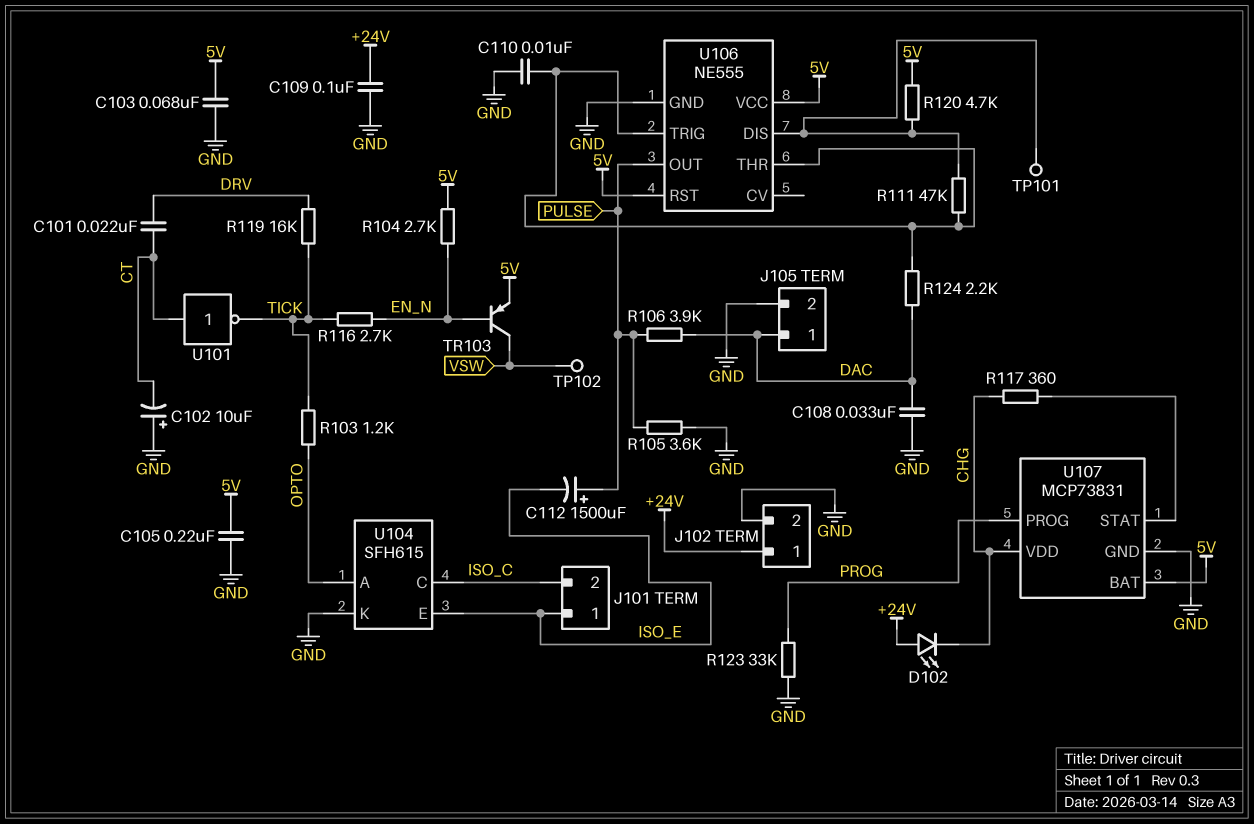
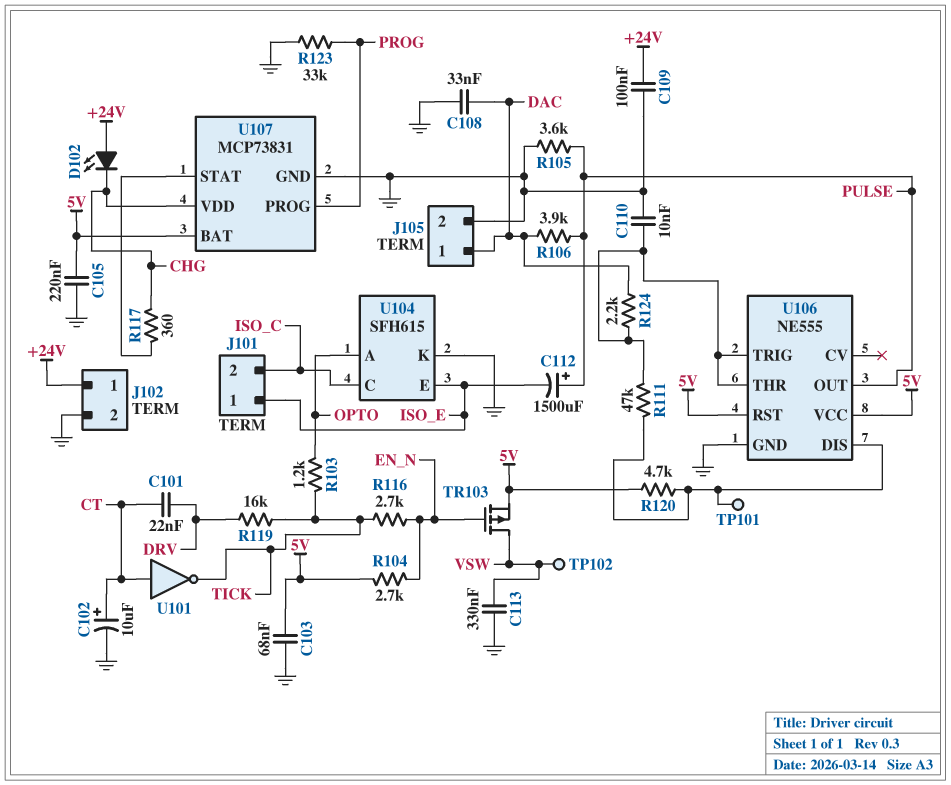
C102: 10uF (plus GND, minus CT) -> 10uF (plus CT, minus GND)
C113: none -> 330nF (GND, VSW)
TR103: PNP (B EN_N, C VSW, E 5V) -> PMOS (G EN_N, D VSW, S 5V)

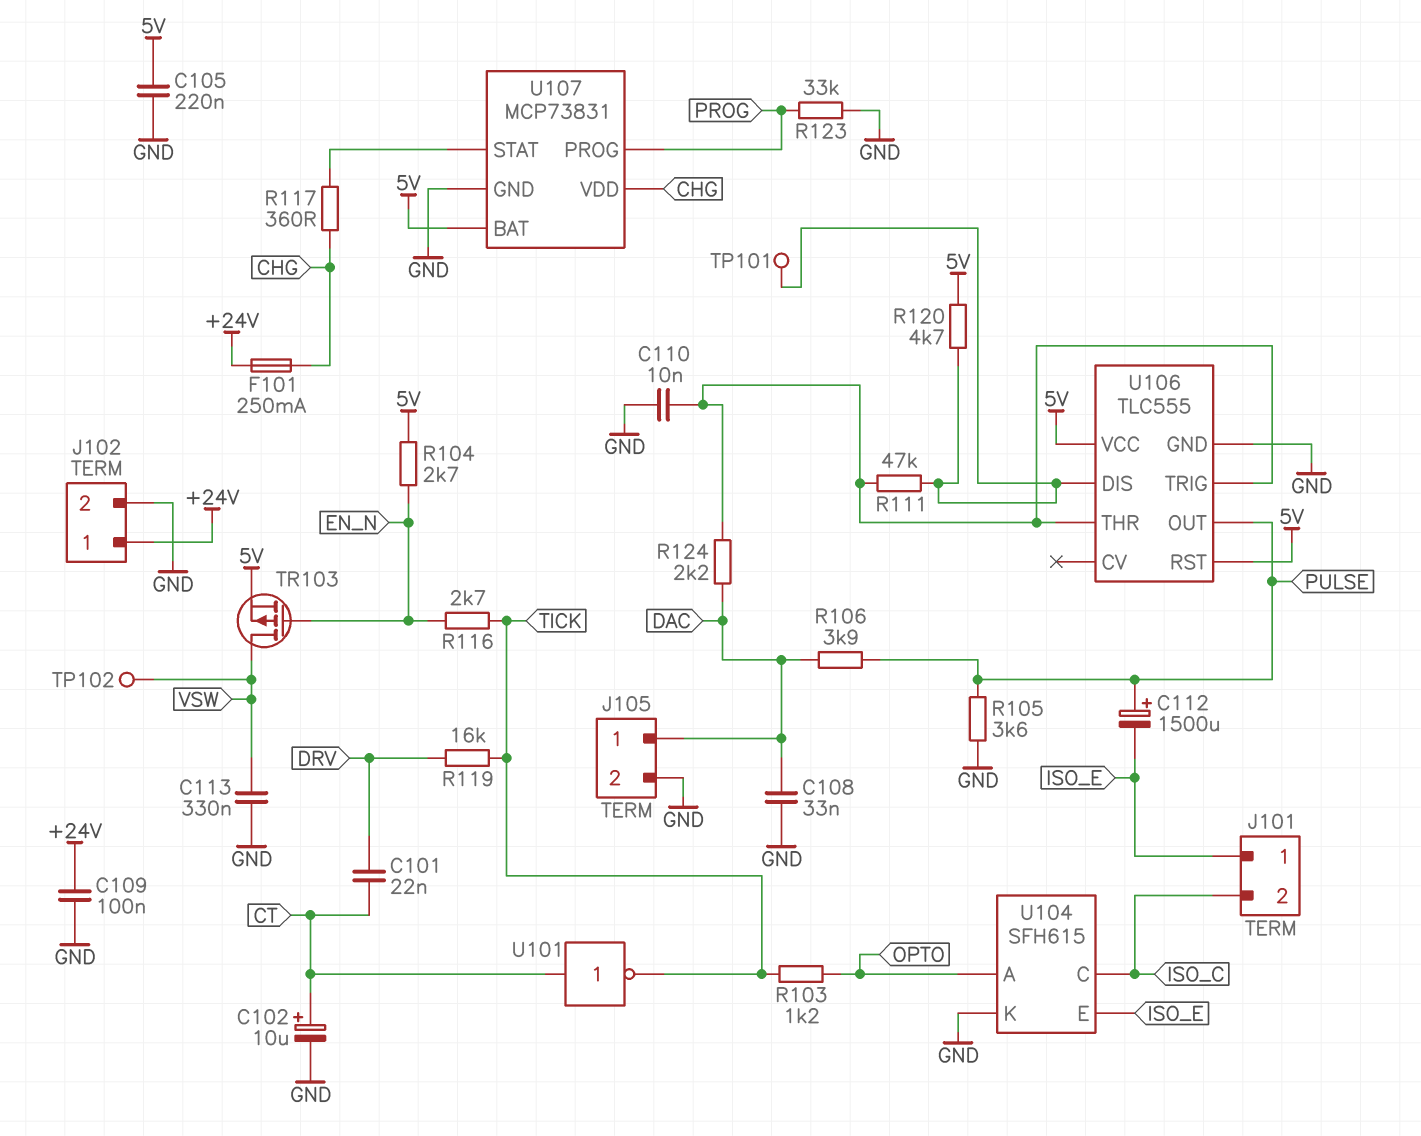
C103: 68nF (5V, GND) -> none
D102: LED (A +24V, K CHG) -> none
F101: none -> 250mA (+24V, CHG)
U106: NE555 -> TLC555

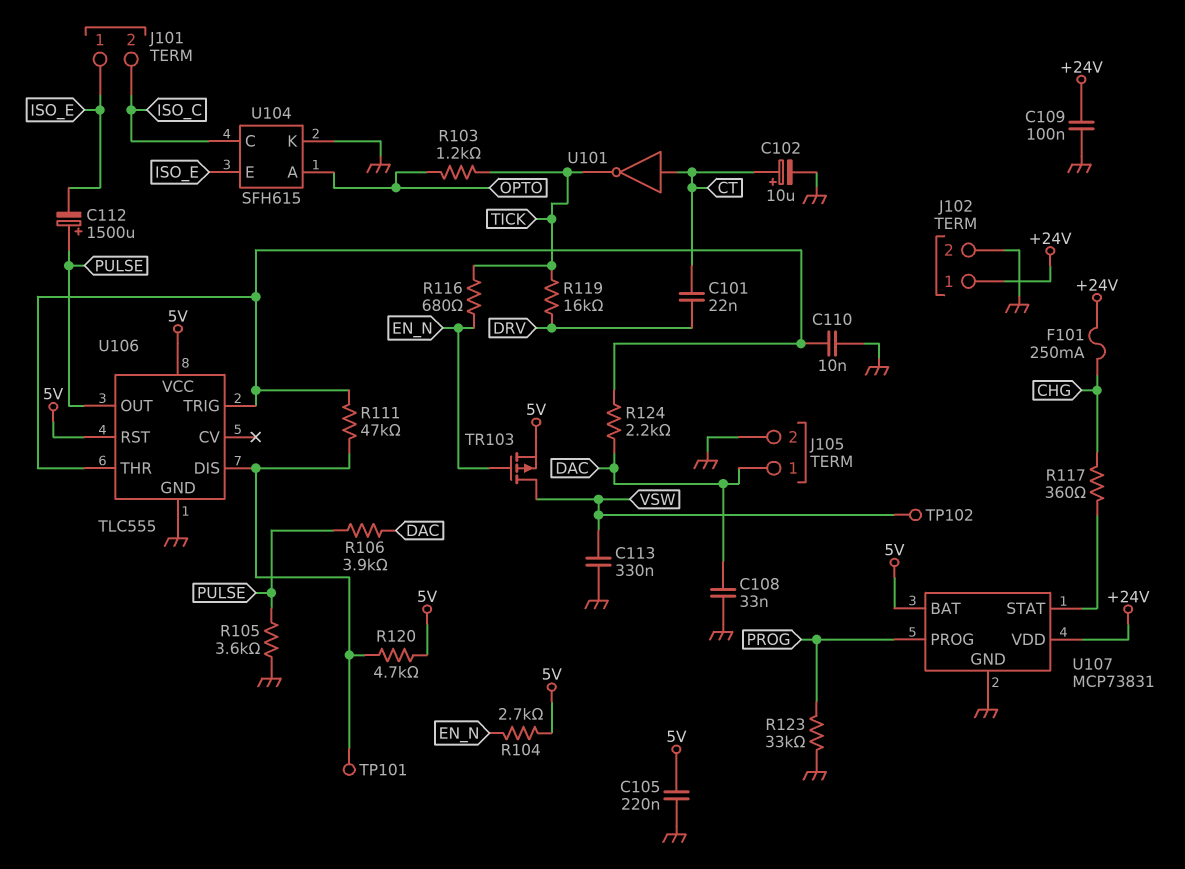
R116: 2.7k (EN_N, TICK) -> 680 (EN_N, TICK)
U107 pin VDD: CHG -> +24V

